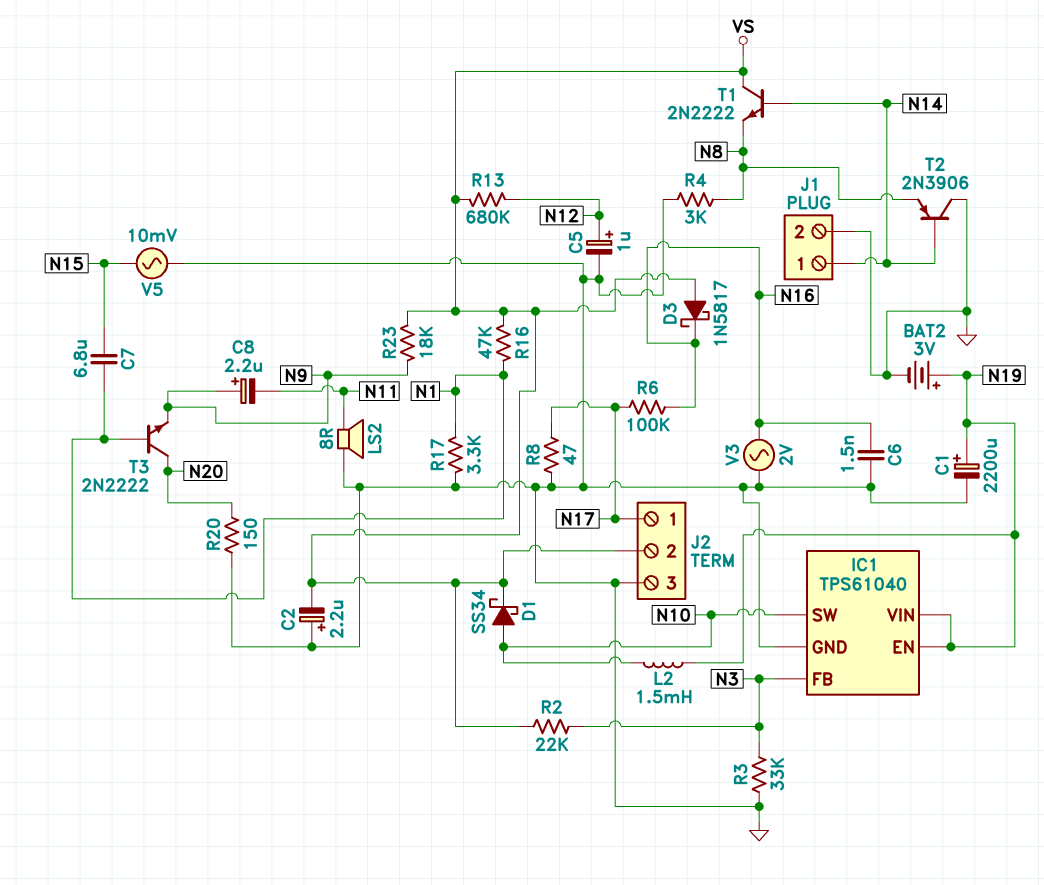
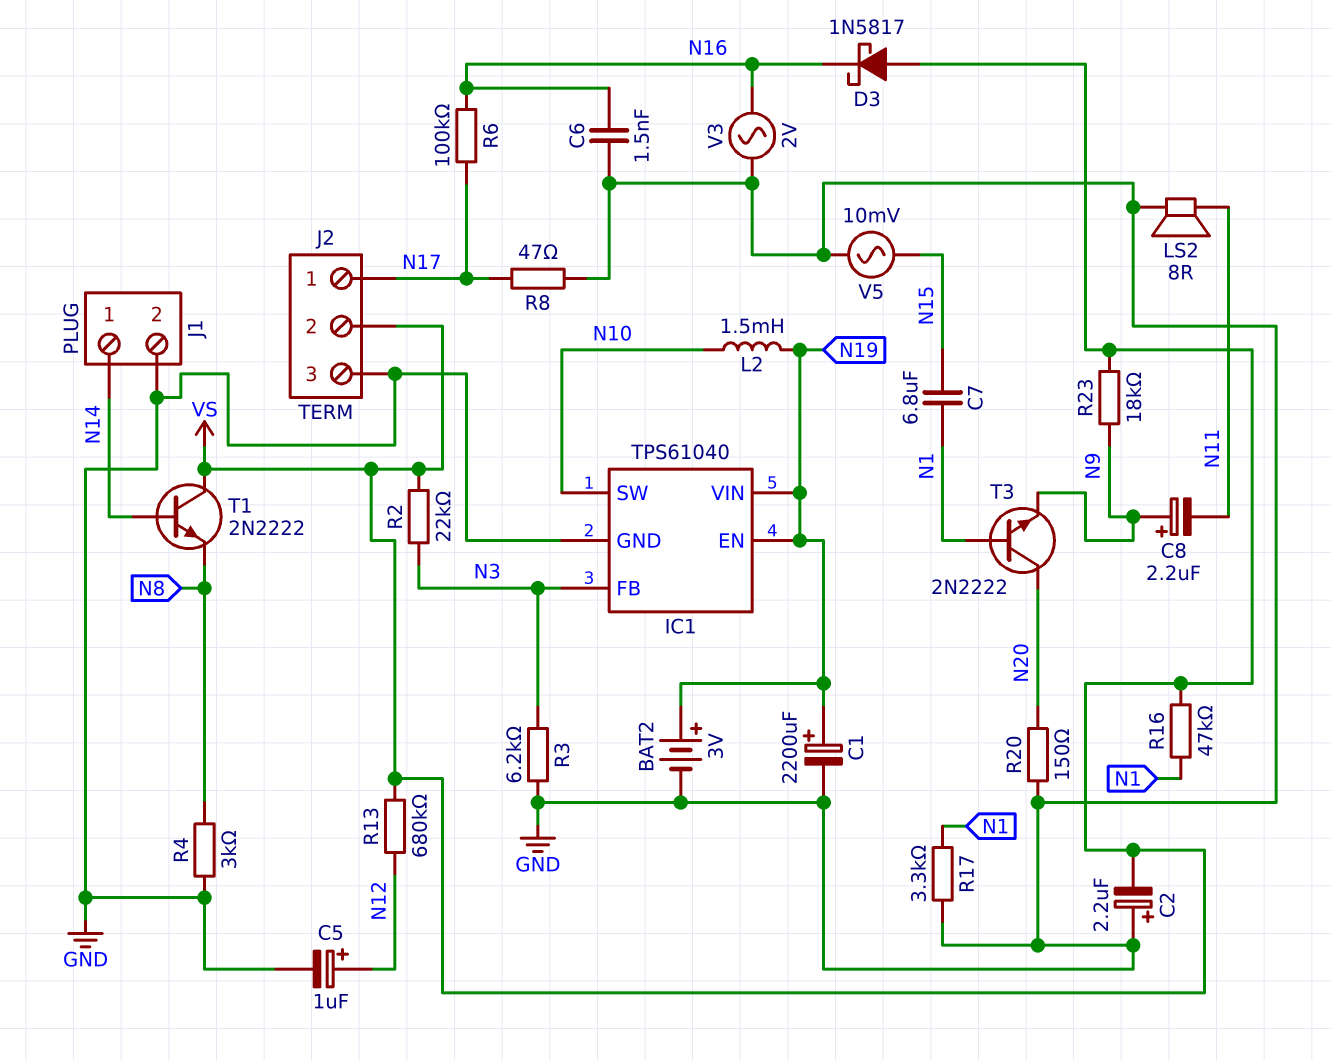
D1: schottky SS34 (A N10, K VS) -> none
R3: 33k (GND, N3) -> 6.2k (GND, N3)
T2: PNP 2N3906 (B N14, C GND, E N8) -> none

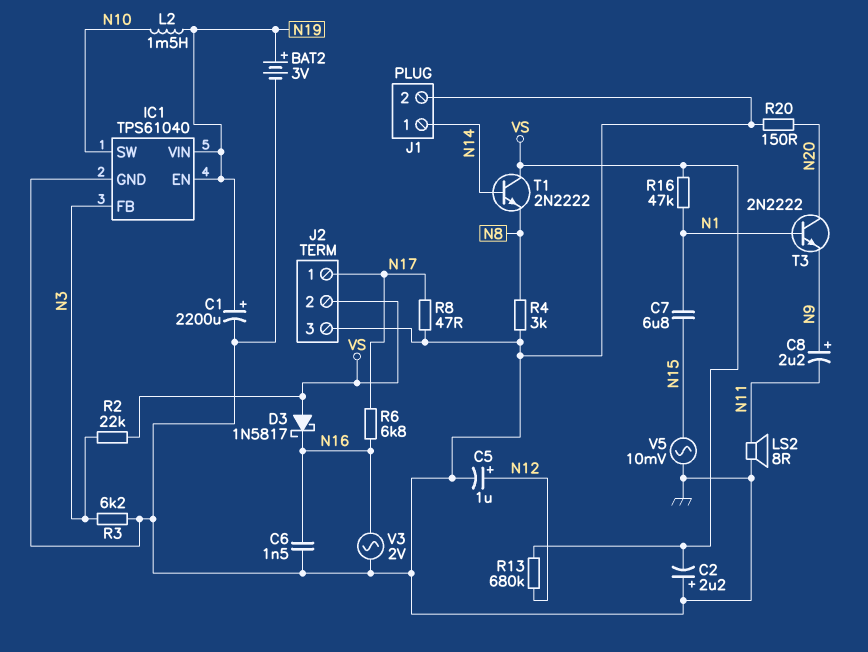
R6: 100k (N16, N17) -> 6.8k (N16, N17)
R17: 3.3k (GND, N1) -> none
R23: 18k (N9, VS) -> none

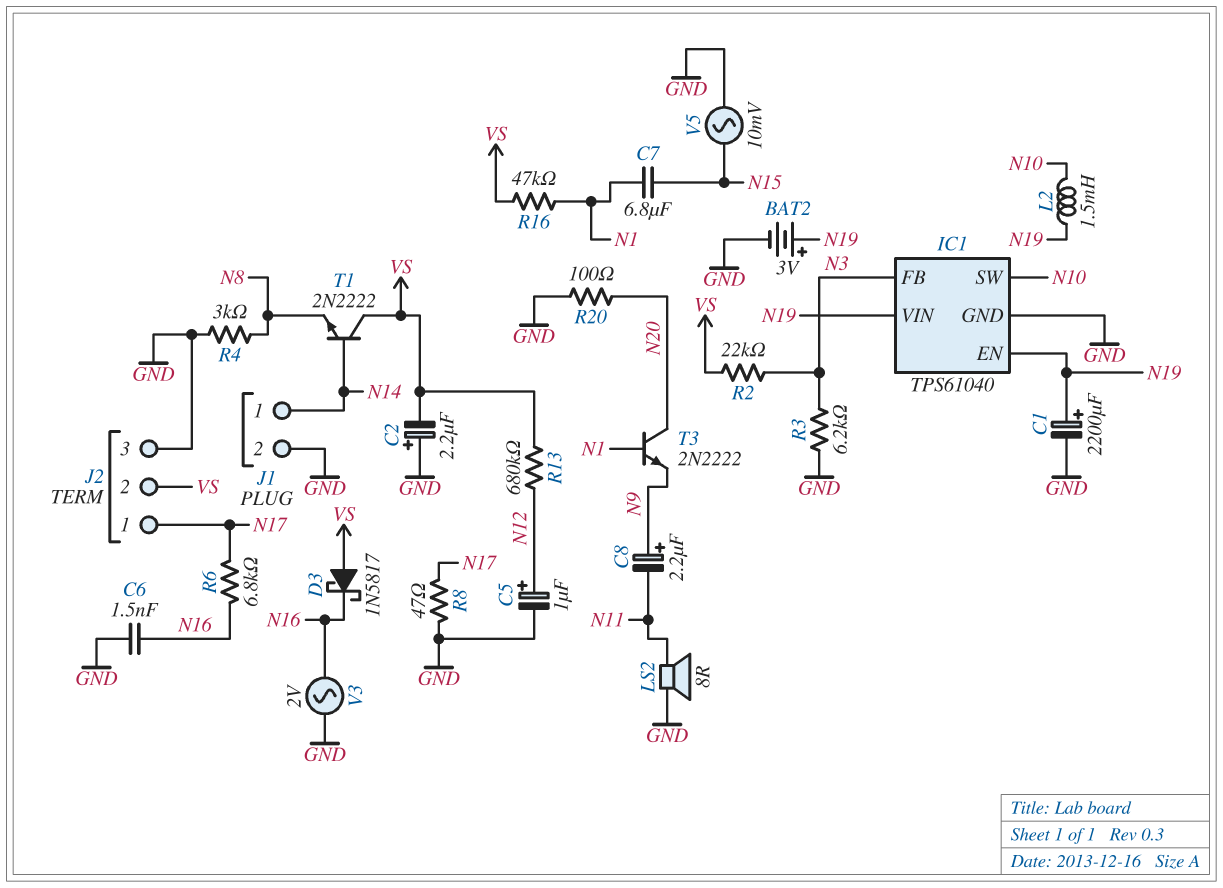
R20: 150 (GND, N20) -> 100 (GND, N20)

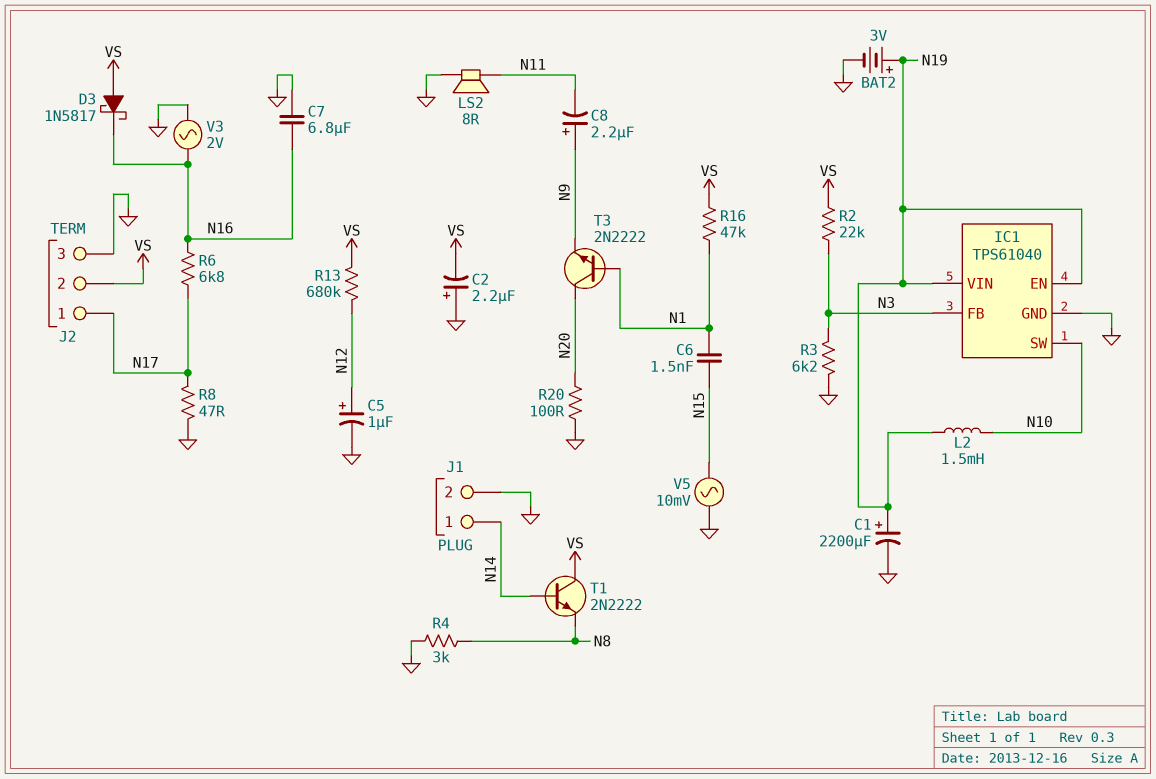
C6: 1.5nF (GND, N16) -> 1.5nF (N1, N15)
C7: 6.8uF (N1, N15) -> 6.8uF (GND, N16)

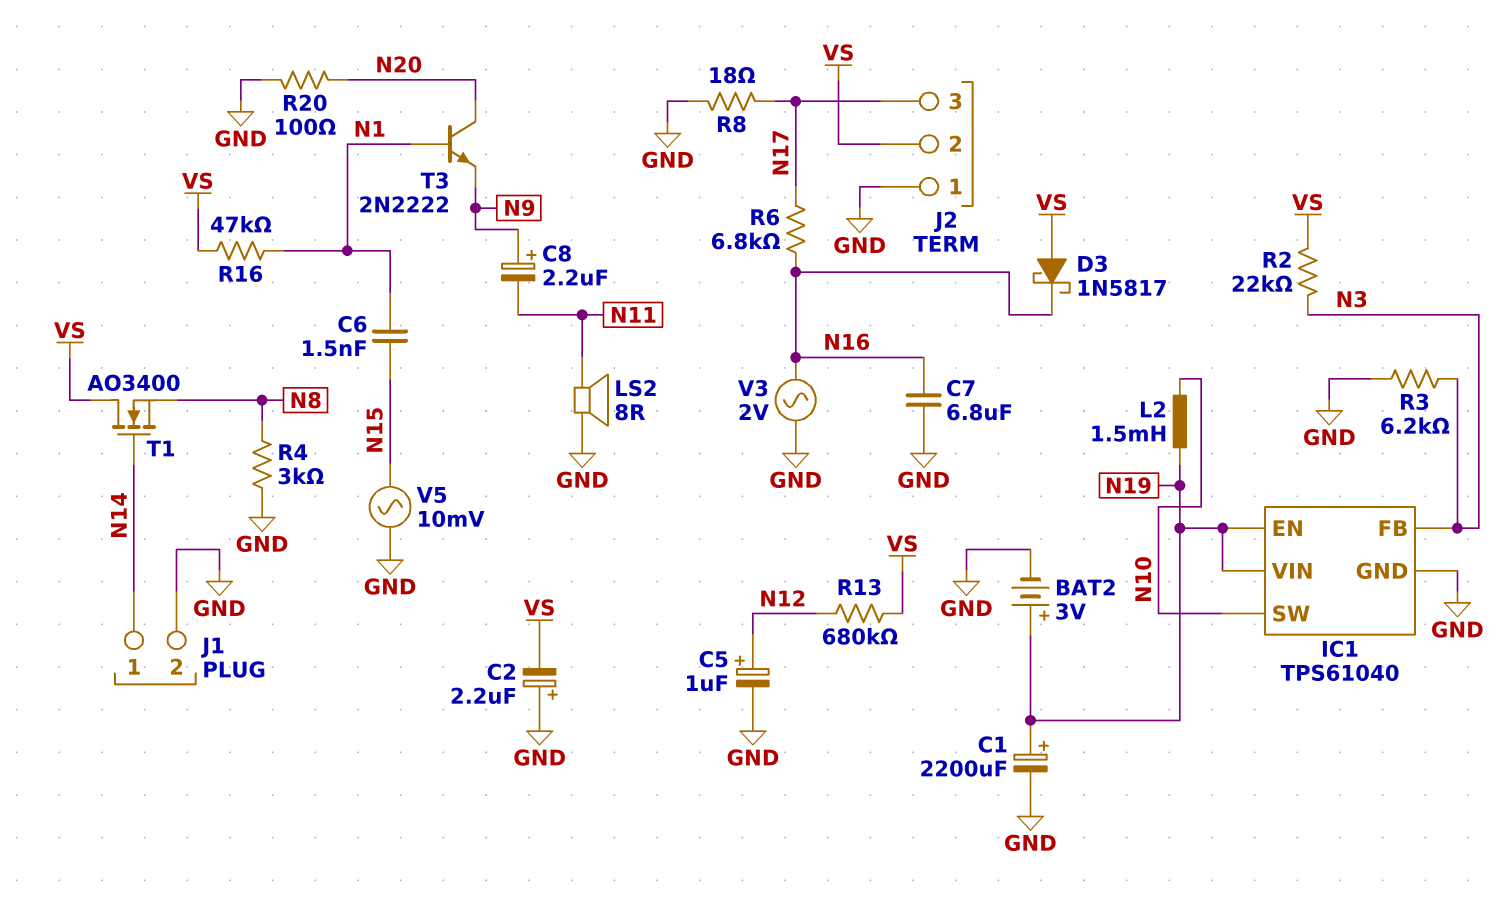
J2 pin 1: N17 -> GND
J2 pin 3: GND -> N17
R8: 47 (GND, N17) -> 18 (GND, N17)
T1: NPN 2N2222 (B N14, C VS, E N8) -> NMOS AO3400 (G N14, D VS, S N8)

